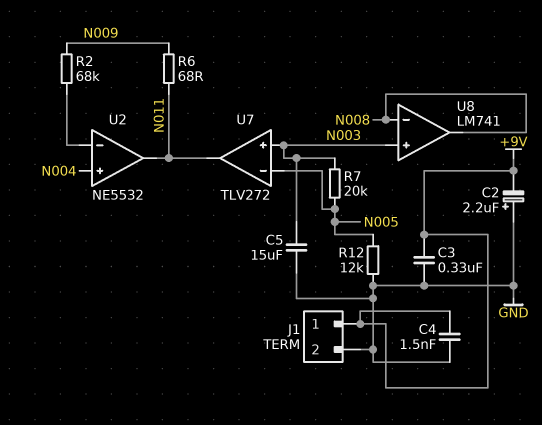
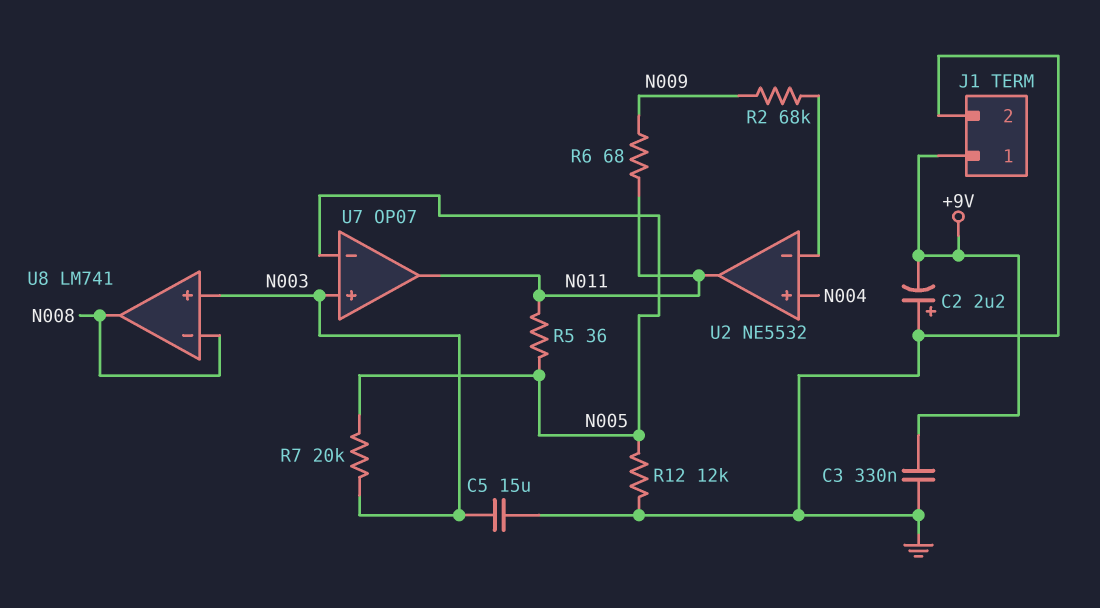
C4: 1.5nF (+9V, GND) -> none
R5: none -> 36 (N005, N011)
U7: TLV272 -> OP07

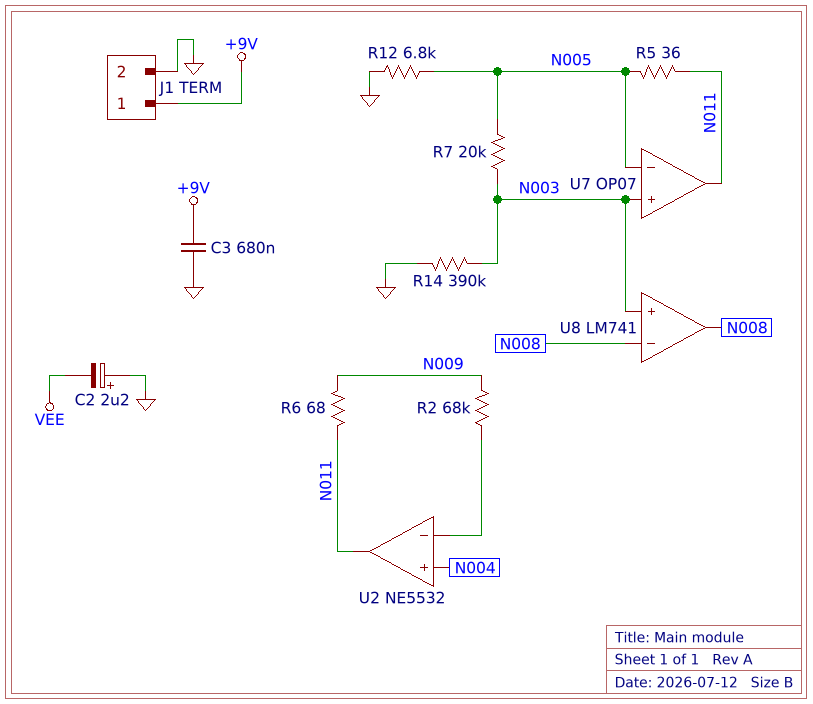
C2: 2.2uF (plus GND, minus +9V) -> 2.2uF (plus GND, minus VEE)
C3: 330nF (+9V, GND) -> 680nF (+9V, GND)
C5: 15uF (GND, N003) -> none
R12: 12k (GND, N005) -> 6.8k (GND, N005)
R14: none -> 390k (GND, N003)

